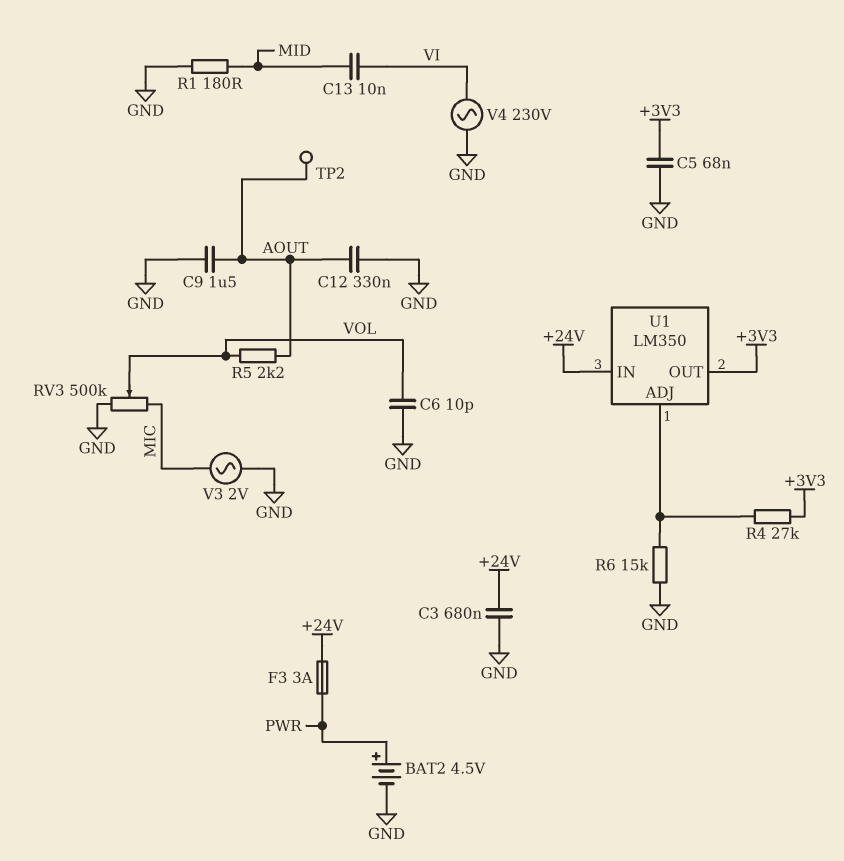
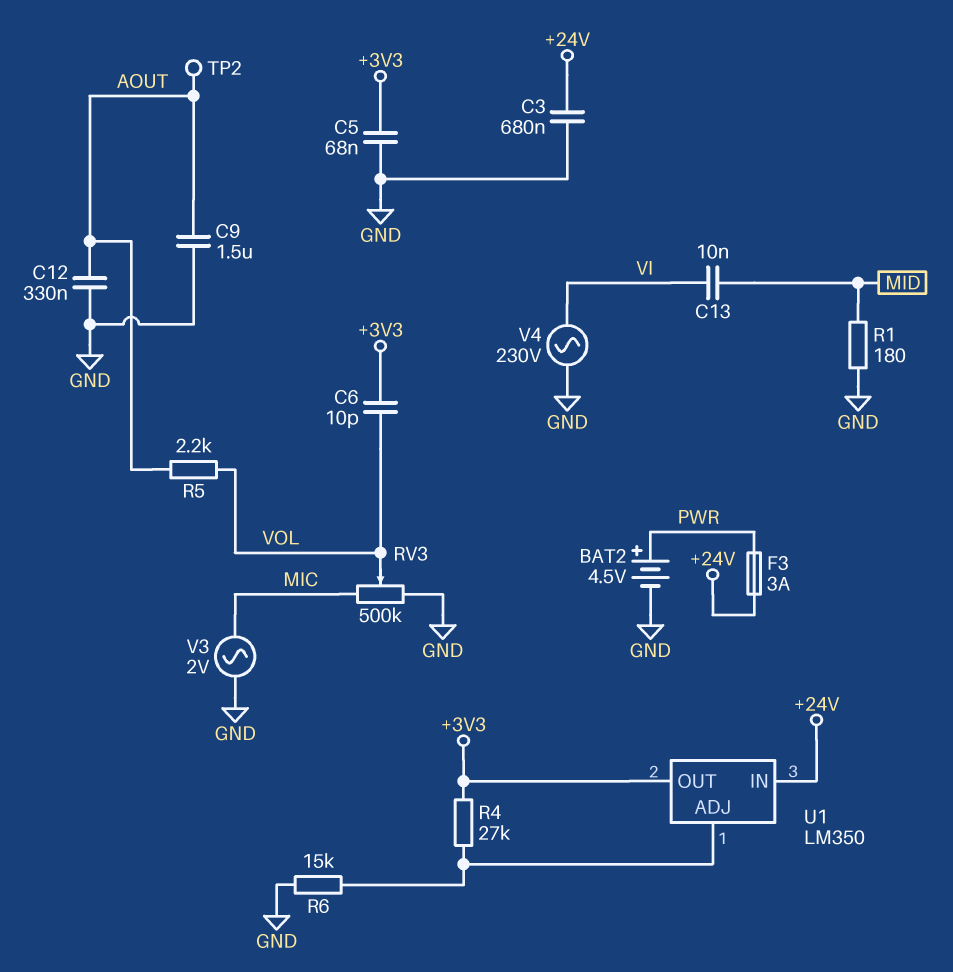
C6: 10pF (GND, VOL) -> 10pF (+3V3, VOL)

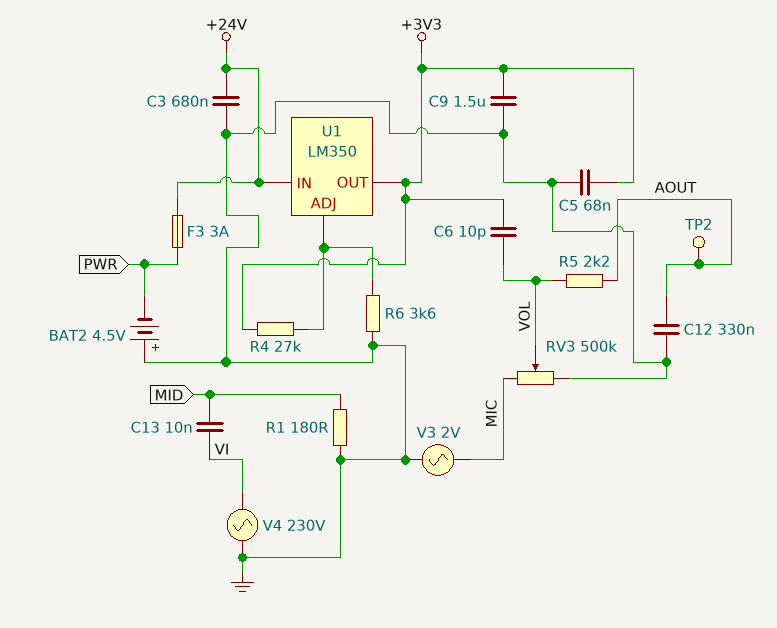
BAT2: 4.5V (plus PWR, minus GND) -> 4.5V (plus GND, minus PWR)
C9: 1.5uF (AOUT, GND) -> 1.5uF (+3V3, GND)
R6: 15k (GND, U1/ADJ) -> 3.6k (GND, U1/ADJ)

